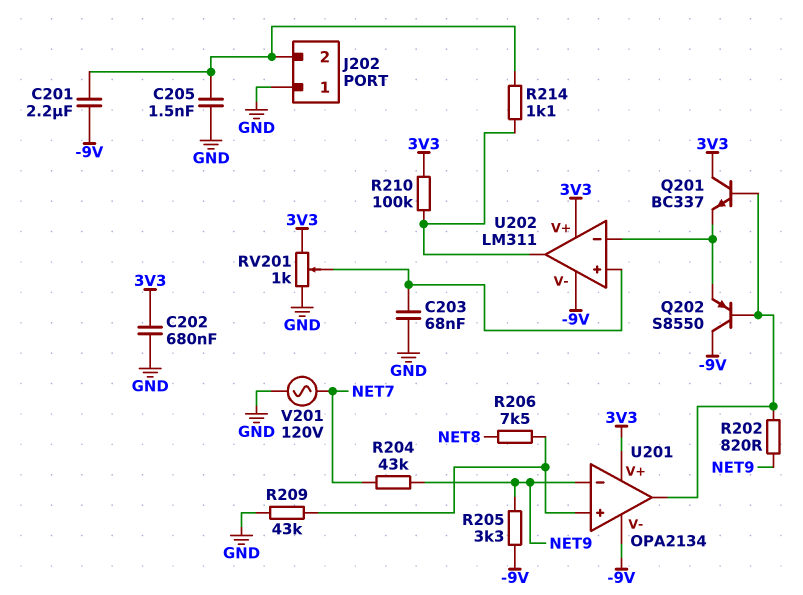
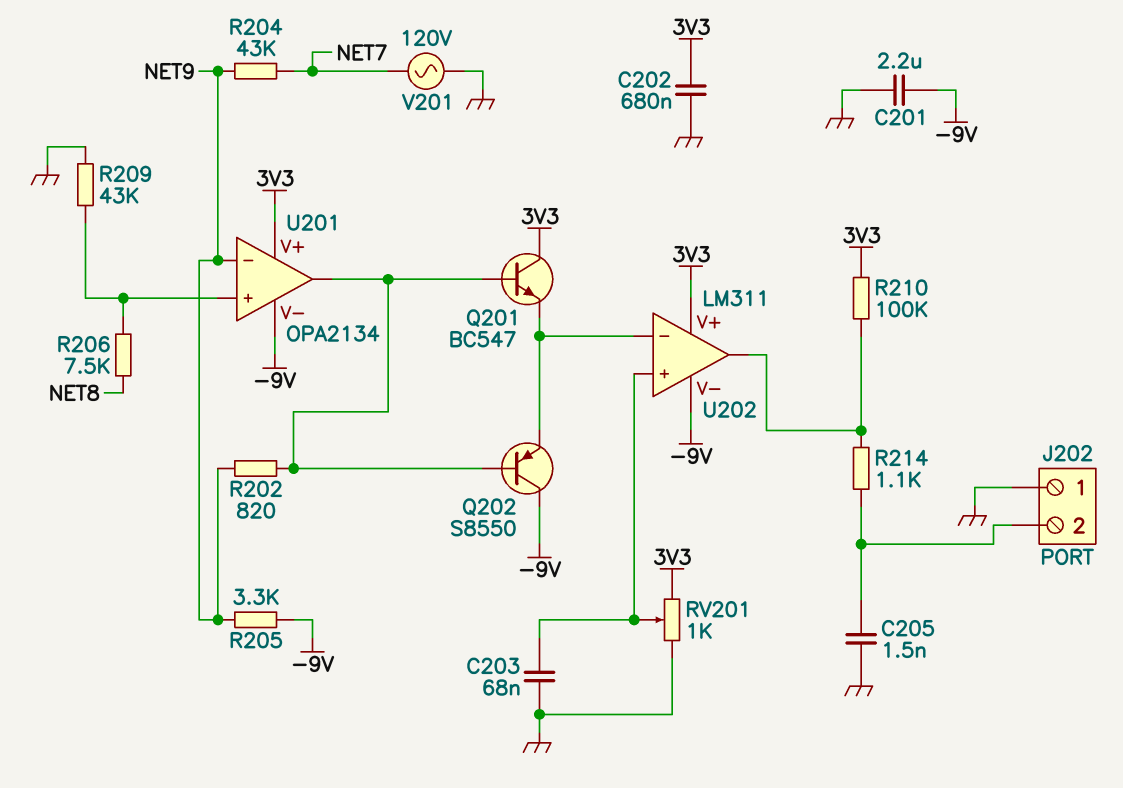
C201: 2.2uF (-9V, J202/2) -> 2.2uF (-9V, GND)
Q201: NPN BC337 (B U201/out, C 3V3, E U202/in-) -> NPN BC547 (B U201/out, C 3V3, E U202/in-)

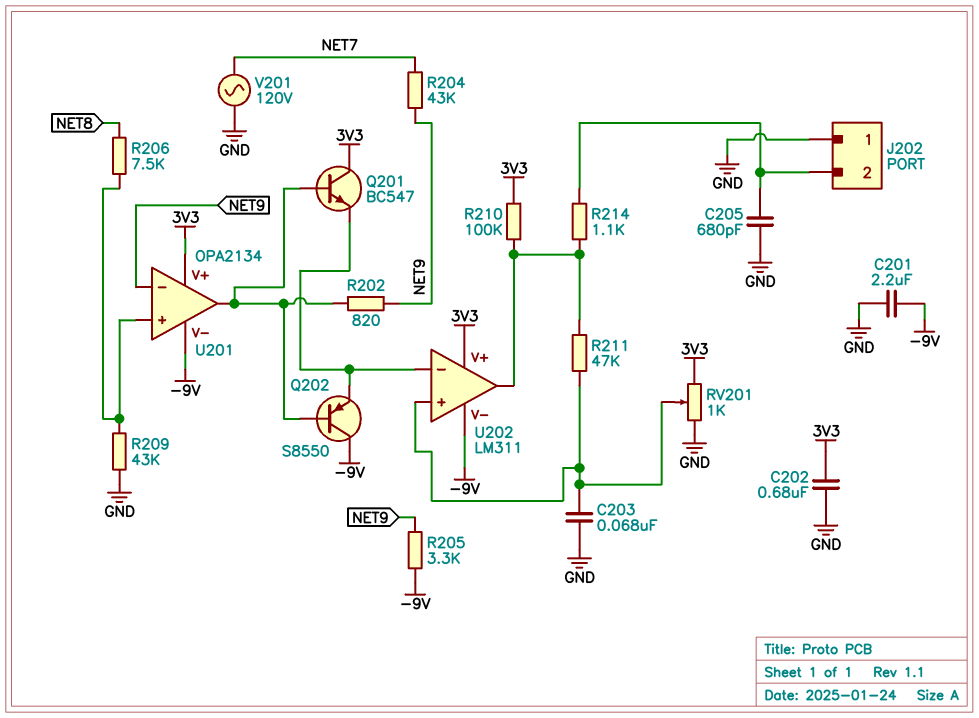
C205: 1.5nF (GND, J202/2) -> 680pF (GND, J202/2)
R211: none -> 47k (U202/in+, U202/out)

